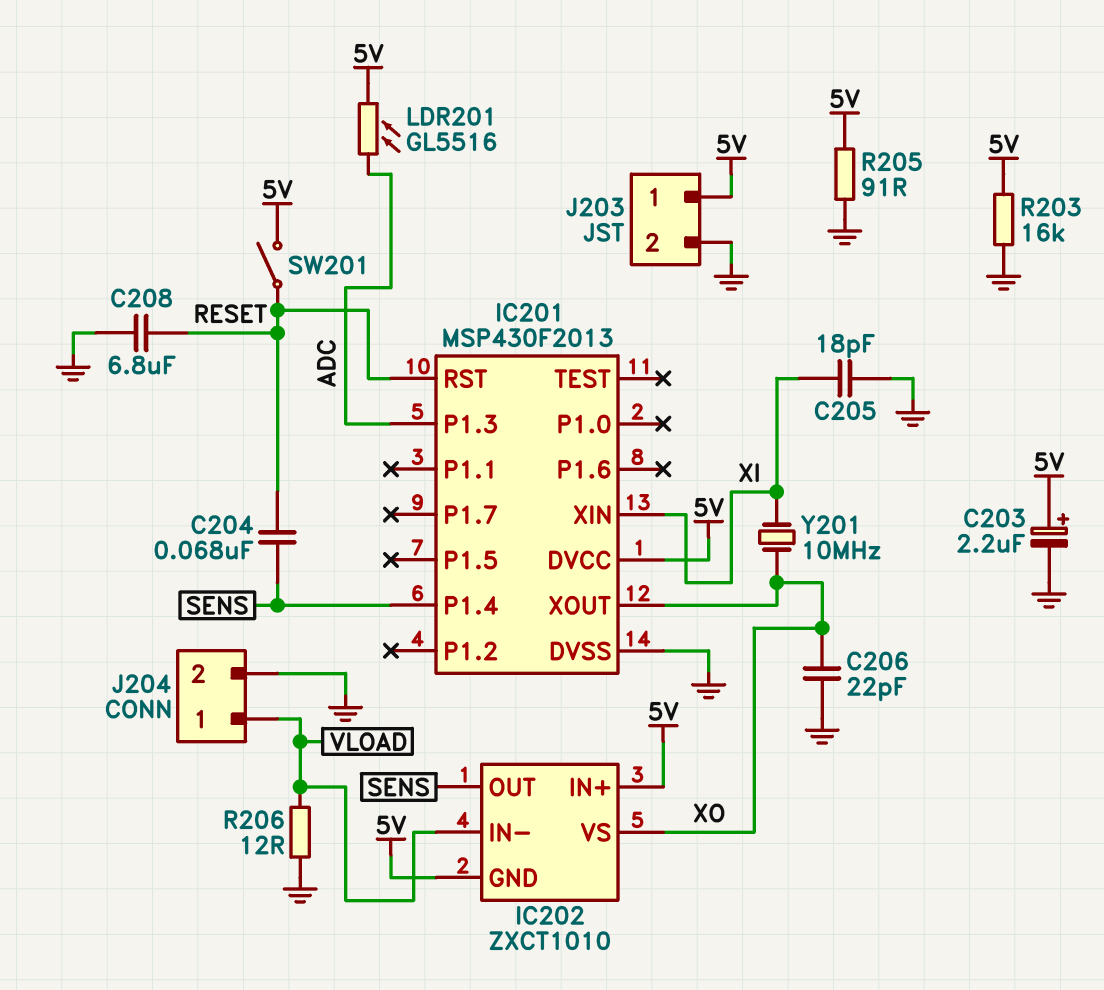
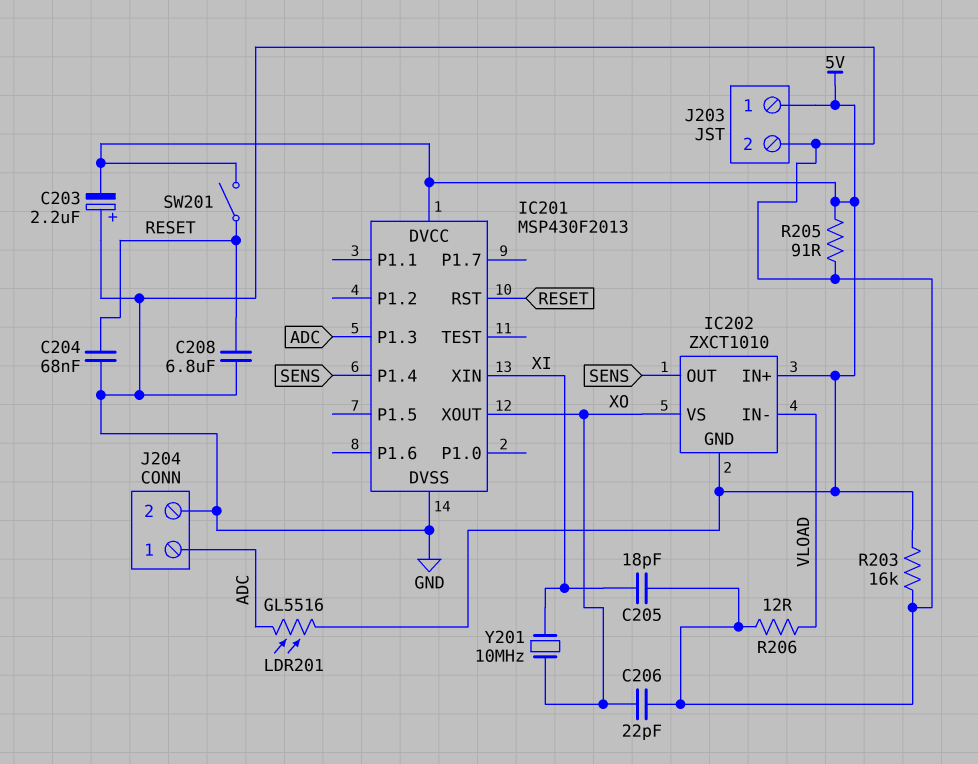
C203: 2.2uF (plus 5V, minus GND) -> 2.2uF (plus GND, minus 5V)
C204: 68nF (RESET, SENS) -> 68nF (GND, RESET)
J204 pin 1: VLOAD -> ADC

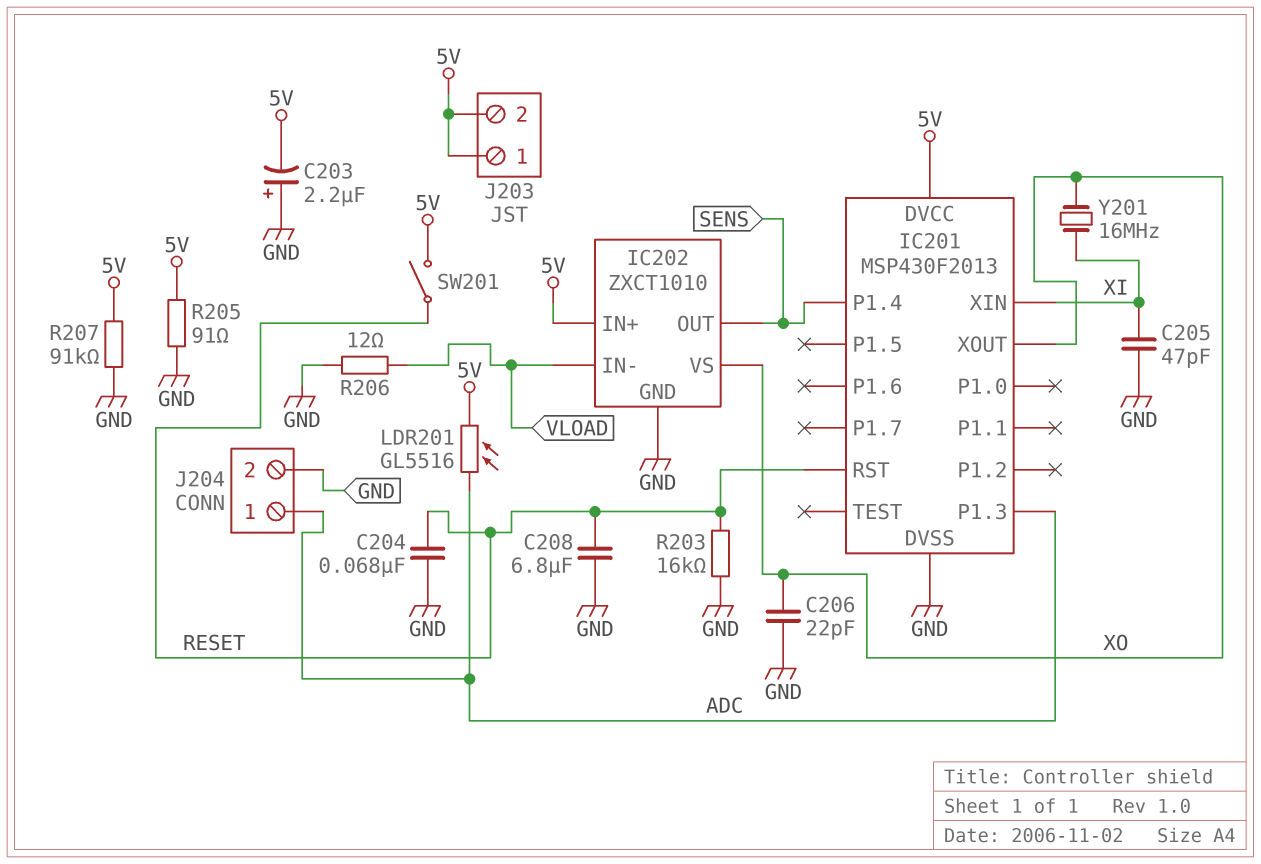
C205: 18pF (GND, XI) -> 47pF (GND, XI)
IC202 pin GND: 5V -> GND
J203 pin 2: GND -> 5V
R203: 16k (5V, GND) -> 16k (GND, RESET)
R207: none -> 91k (5V, GND)
Y201: 10MHz (XI, XO) -> 16MHz (XI, XO)

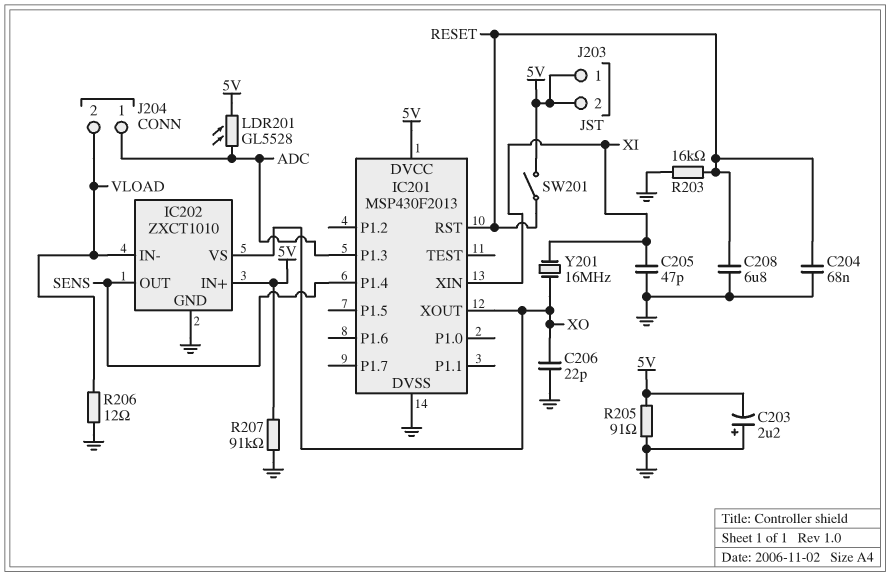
J204 pin 2: GND -> VLOAD
LDR201: GL5516 (5V, ADC) -> GL5528 (5V, ADC)

